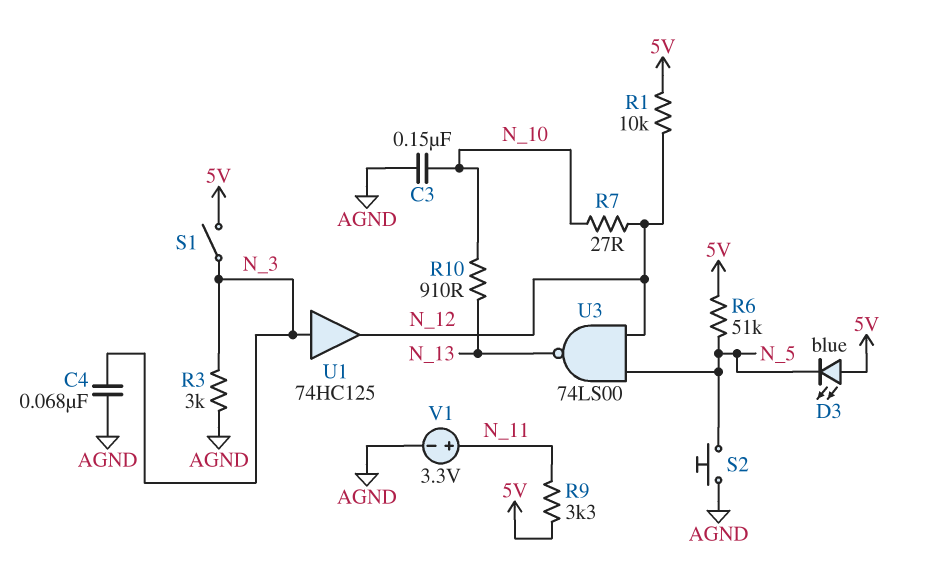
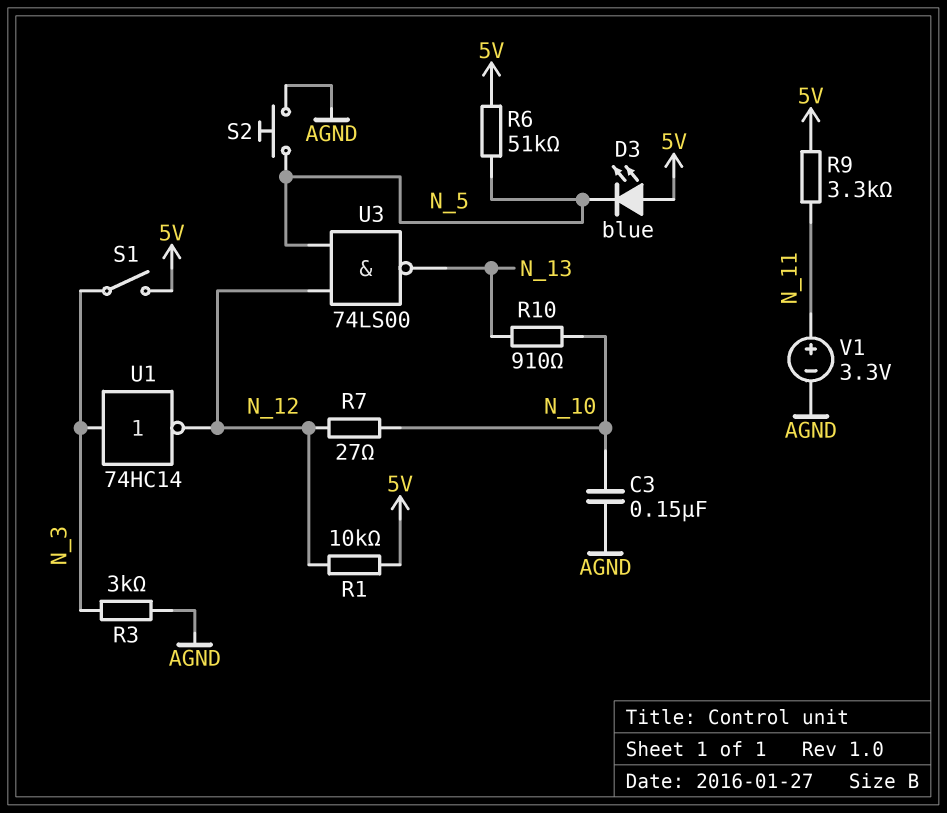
C4: 68nF (AGND, N_3) -> none
U1: buffer 74HC125 (in N_3, out N_12) -> NOT 74HC14 (in N_3, out N_12)

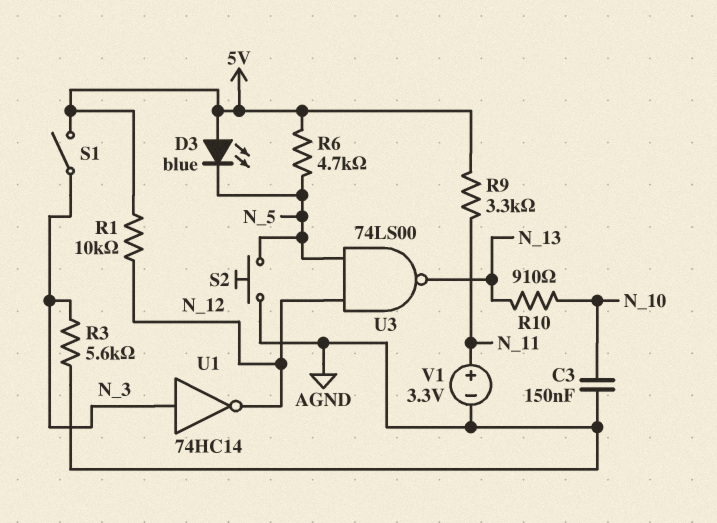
R3: 3k (AGND, N_3) -> 5.6k (AGND, N_3)
R6: 51k (5V, N_5) -> 4.7k (5V, N_5)
R7: 27 (N_10, N_12) -> none

